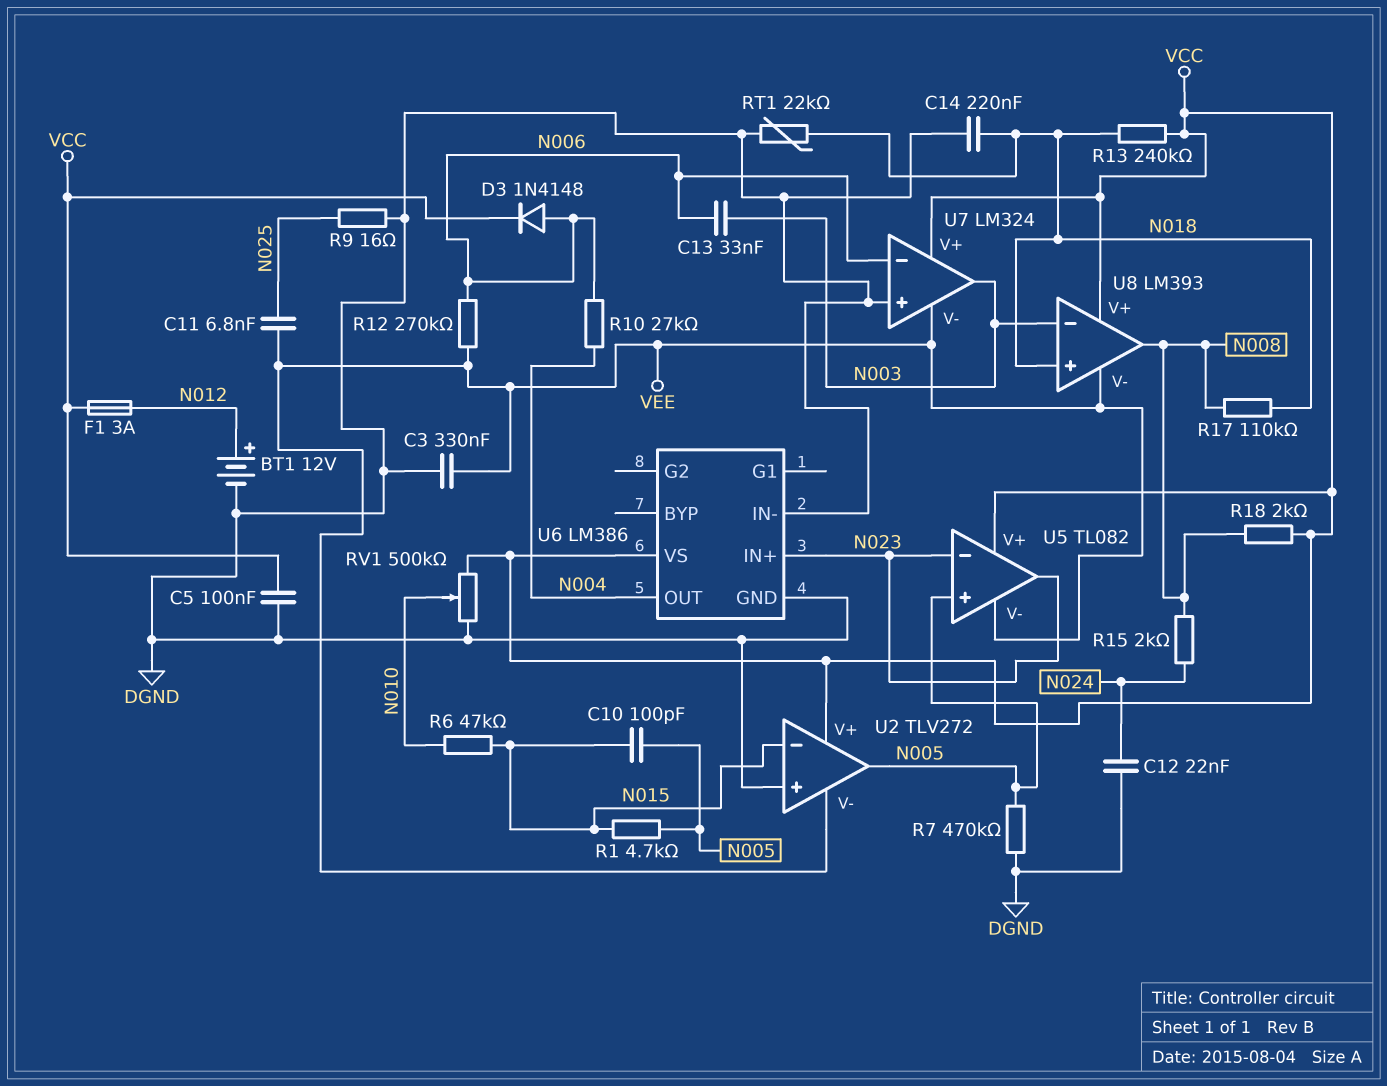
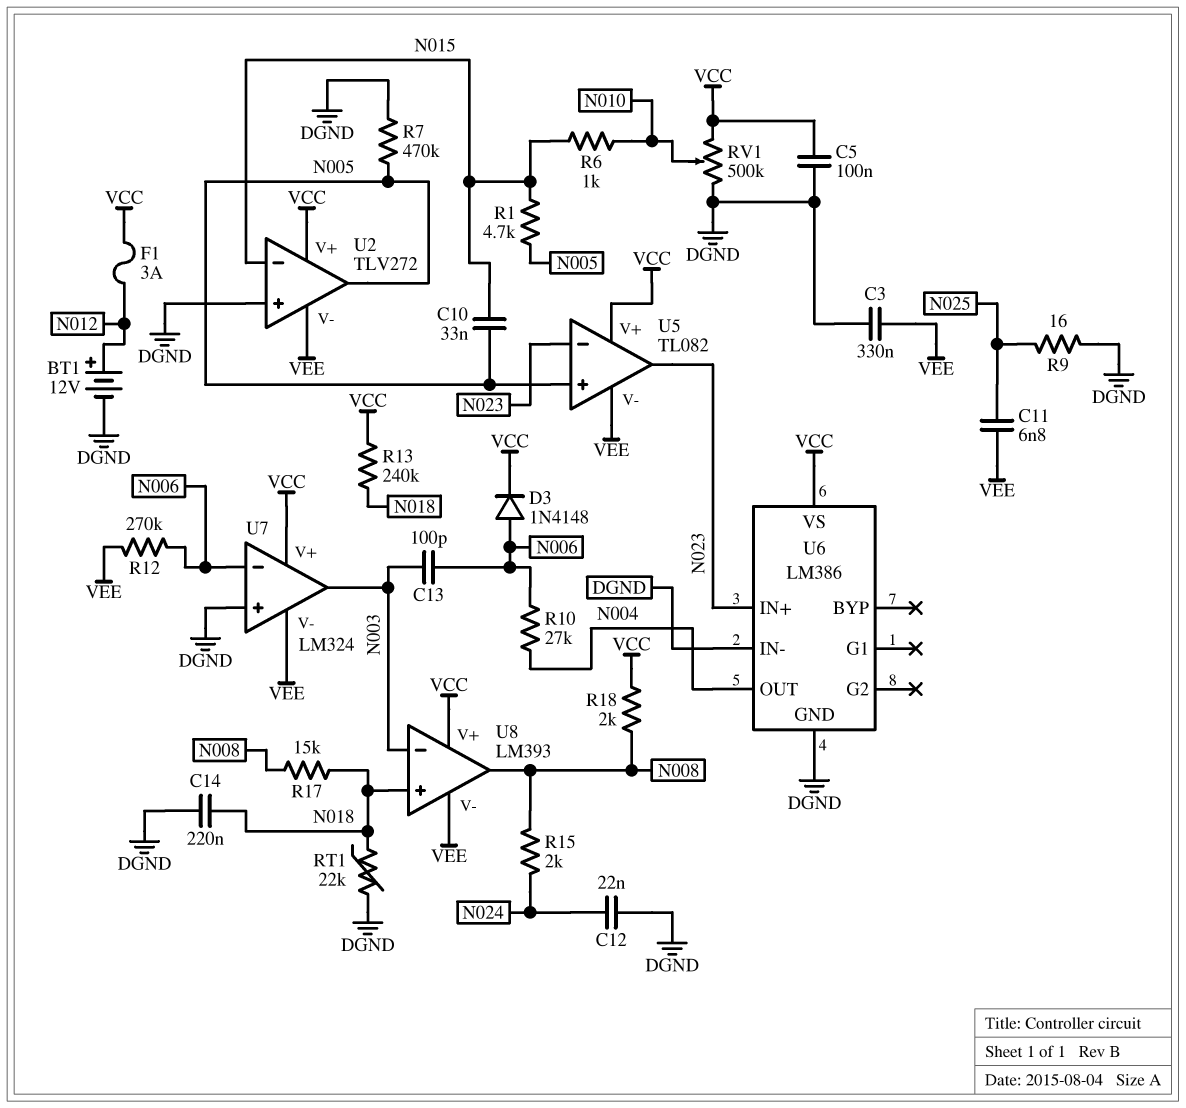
C10: 100pF (N005, N015) -> 33nF (N005, N015)
C13: 33nF (N003, N006) -> 100pF (N003, N006)
R6: 47k (N010, N015) -> 1k (N010, N015)
R17: 110k (N008, N018) -> 15k (N008, N018)

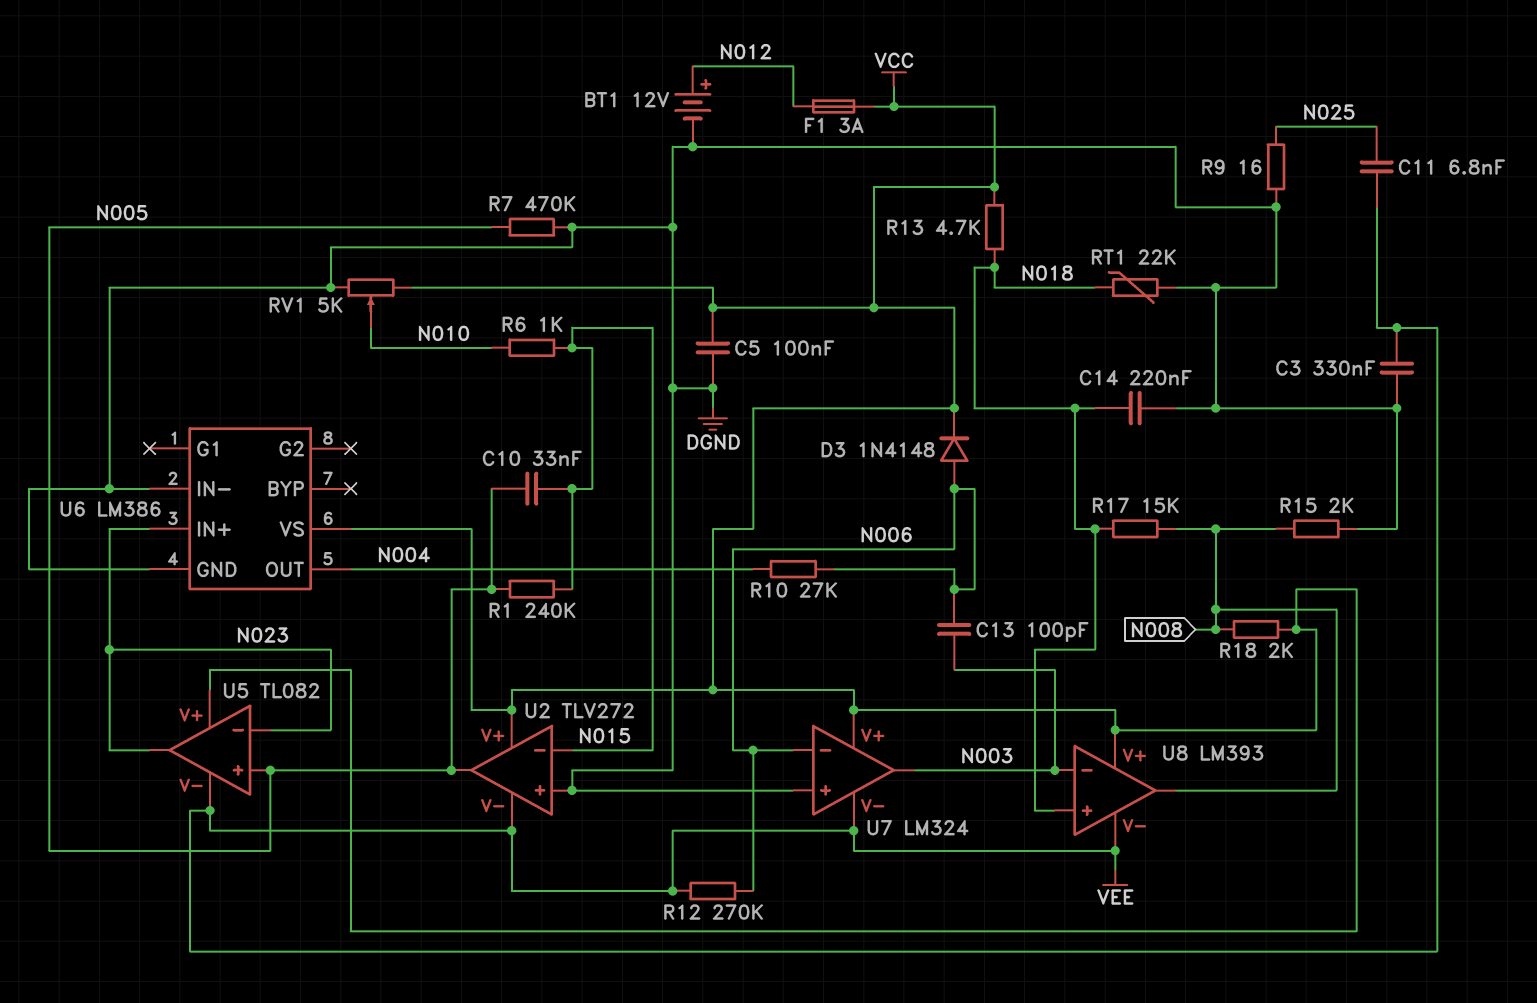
C12: 22nF (DGND, N024) -> none
R1: 4.7k (N005, N015) -> 240k (N005, N015)
R13: 240k (N018, VCC) -> 4.7k (N018, VCC)
R15: 2k (N008, N024) -> 2k (DGND, N008)
RV1: 500k (DGND, VCC, wiper N010) -> 5k (DGND, VCC, wiper N010)

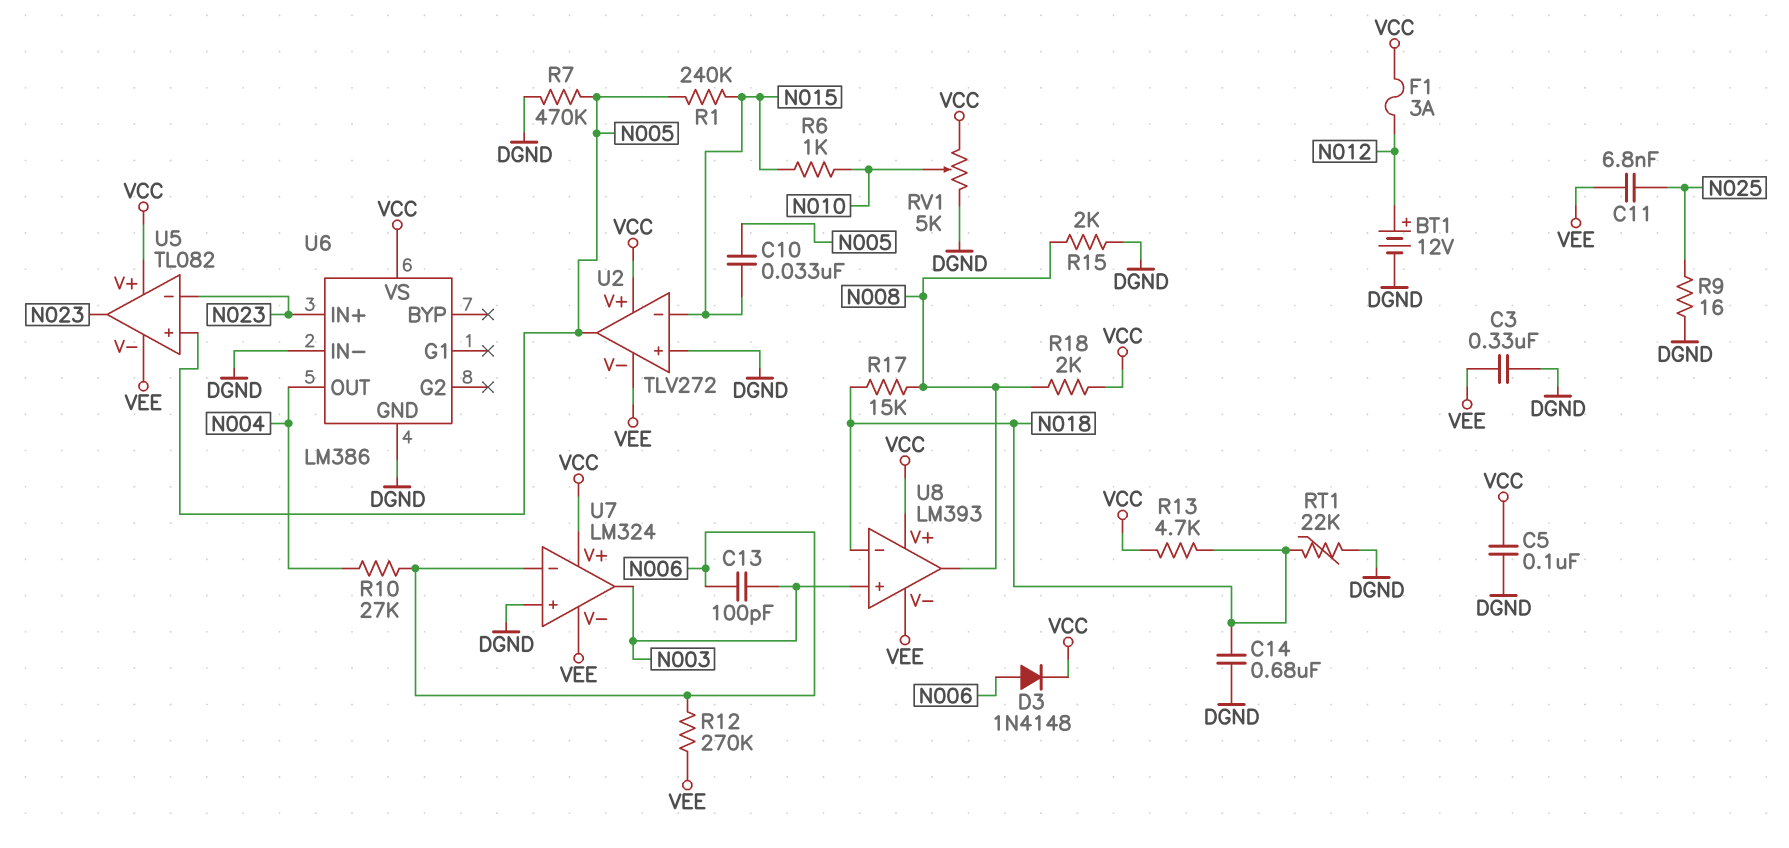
C14: 220nF (DGND, N018) -> 680nF (DGND, N018)
U8 pin in+: N018 -> N003
U8 pin in-: N003 -> N018

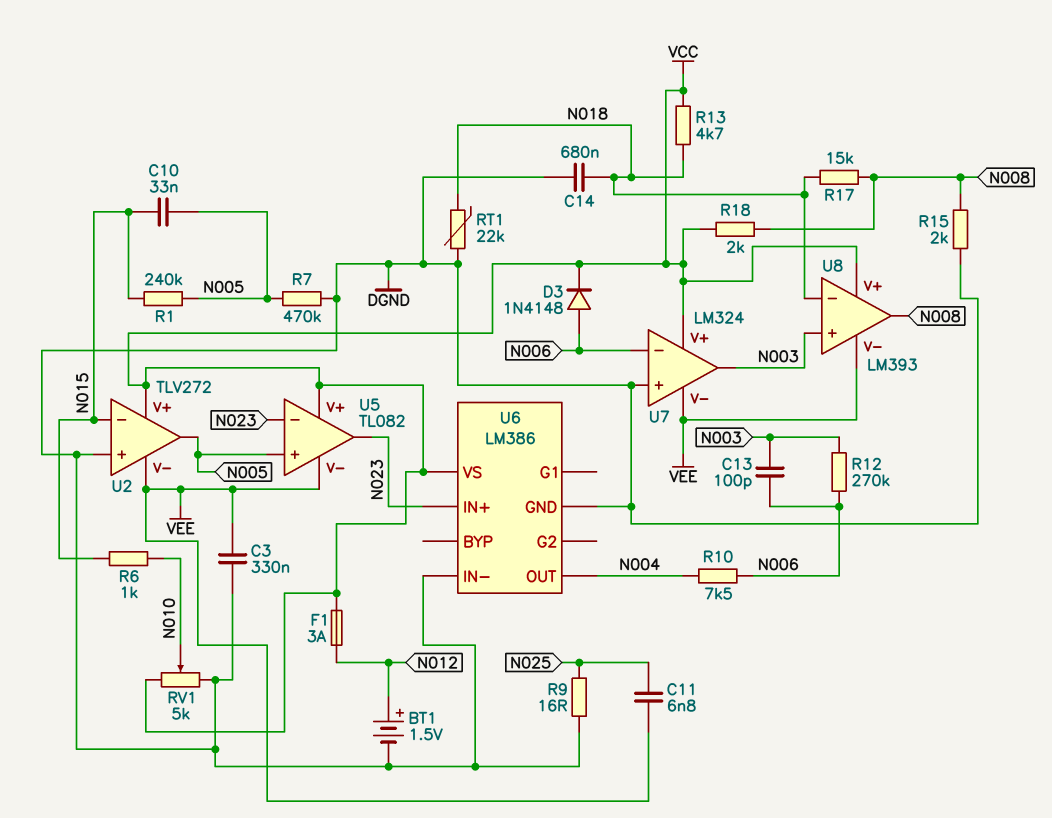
BT1: 12V (plus N012, minus DGND) -> 1.5V (plus N012, minus DGND)
C5: 100nF (DGND, VCC) -> none
R10: 27k (N004, N006) -> 7.5k (N004, N006)
R12: 270k (N006, VEE) -> 270k (N003, N006)

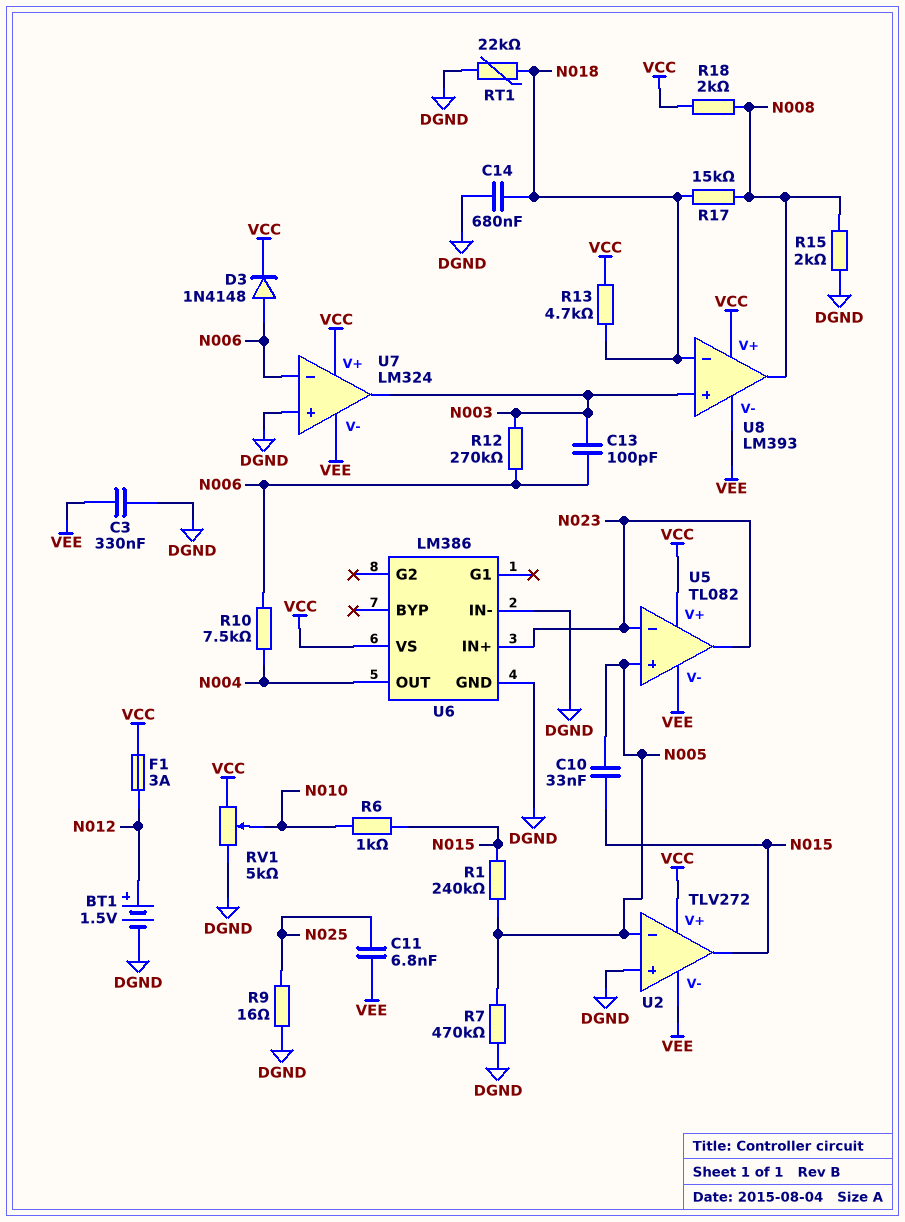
U2 pin in-: N015 -> N005
U2 pin out: N005 -> N015

